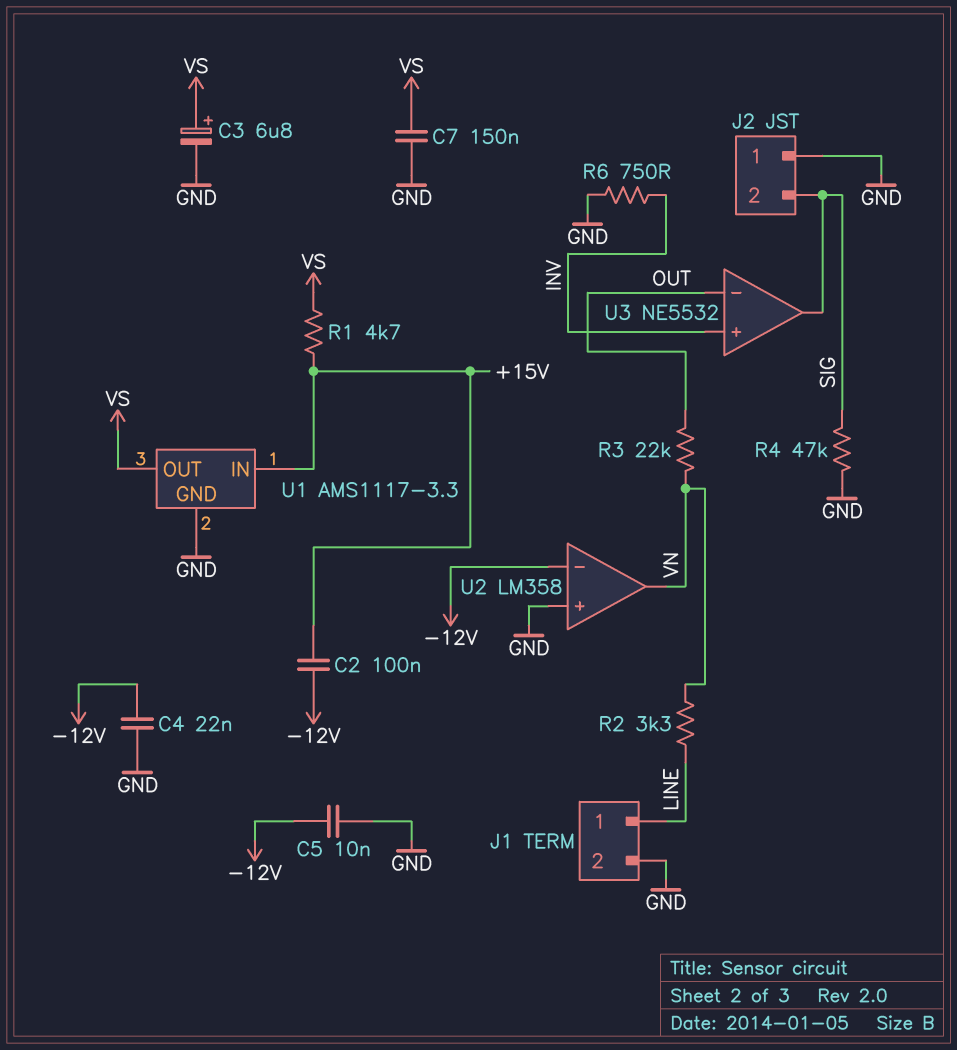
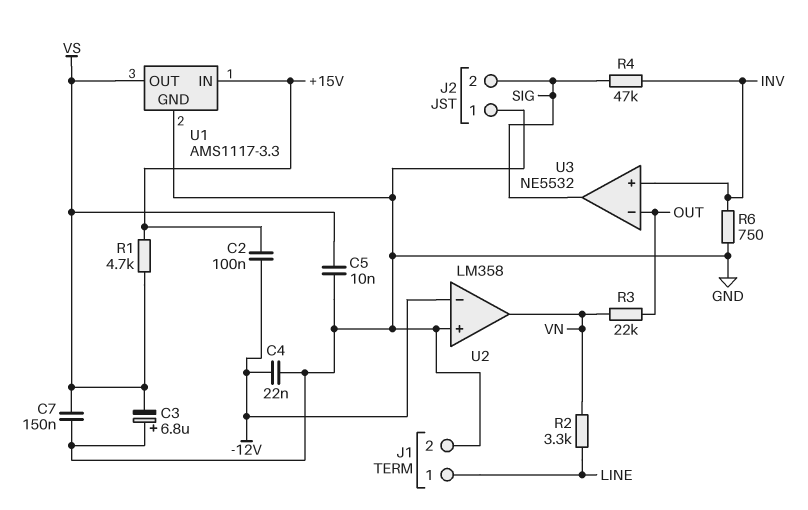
C3: 6.8uF (plus VS, minus GND) -> 6.8uF (plus GND, minus VS)
C5: 10nF (-12V, GND) -> 10nF (GND, VS)
R4: 47k (GND, SIG) -> 47k (INV, SIG)

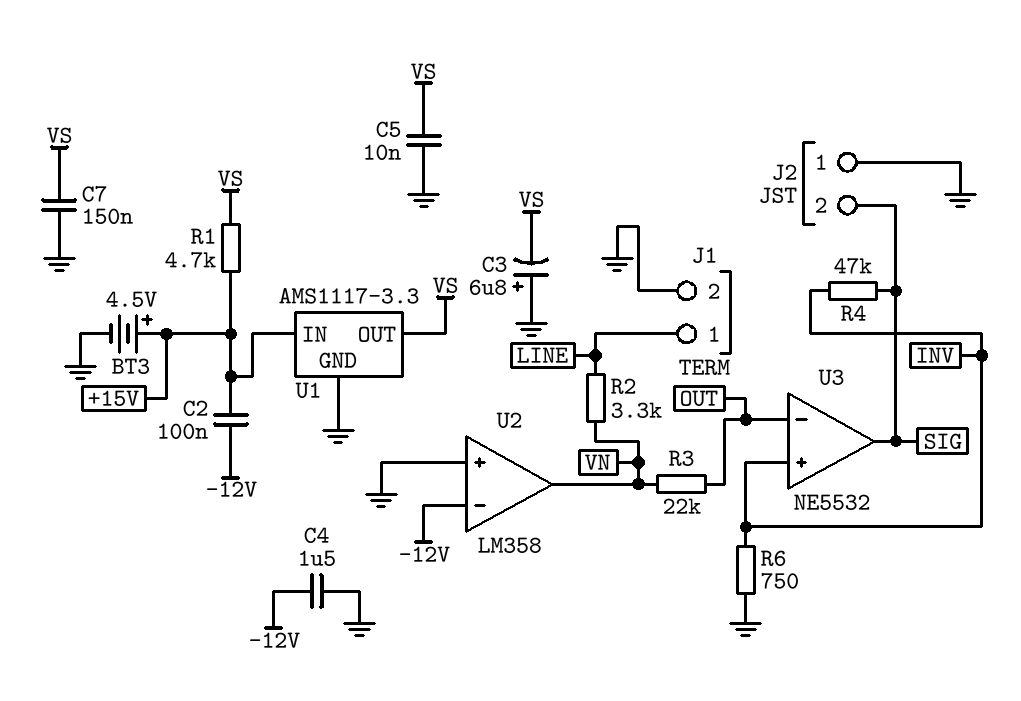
BT3: none -> 4.5V (plus +15V, minus GND)
C4: 22nF (-12V, GND) -> 1.5uF (-12V, GND)

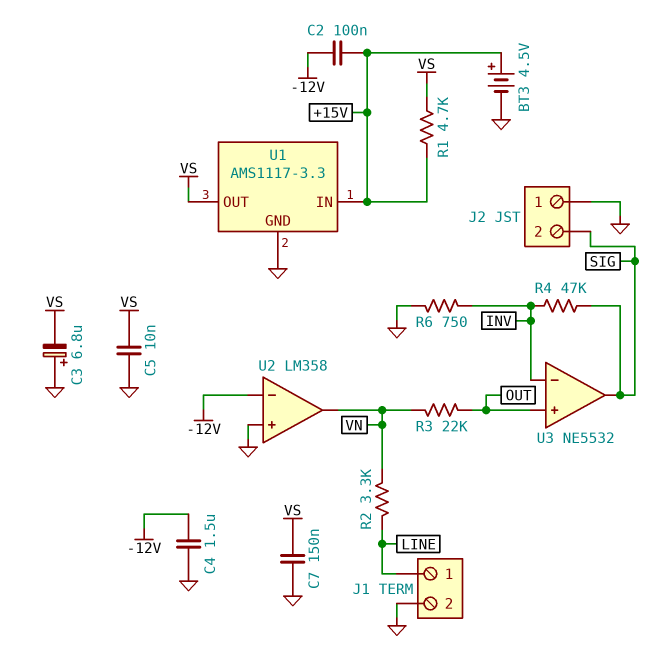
U3 pin in+: INV -> OUT
U3 pin in-: OUT -> INV

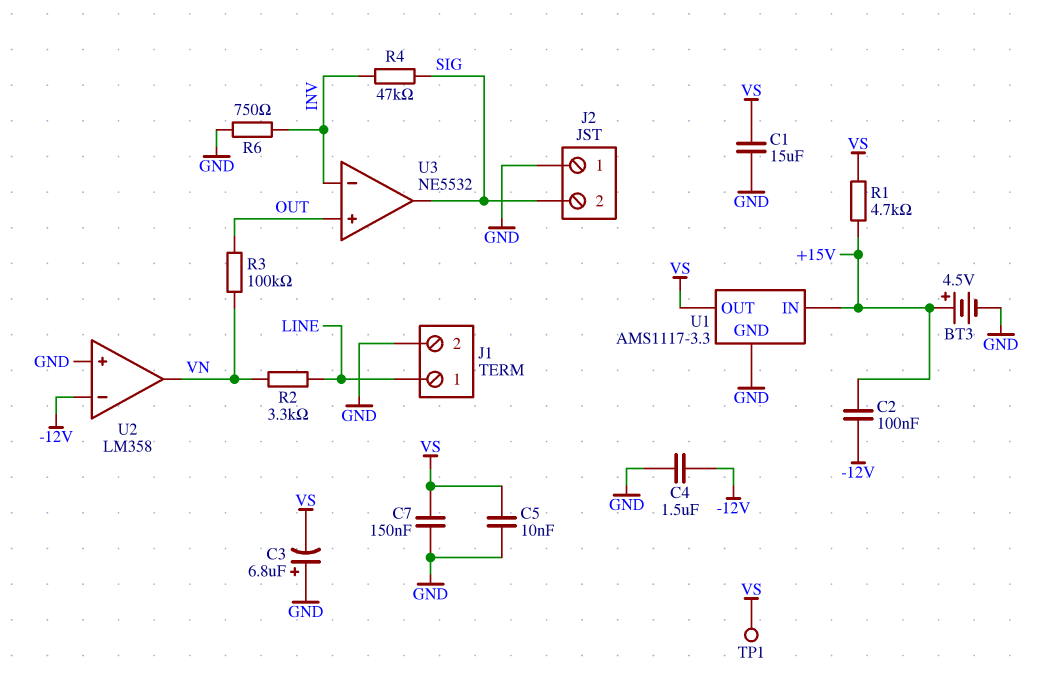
C1: none -> 15uF (GND, VS)
R3: 22k (OUT, VN) -> 100k (OUT, VN)
TP1: none -> test point (VS)

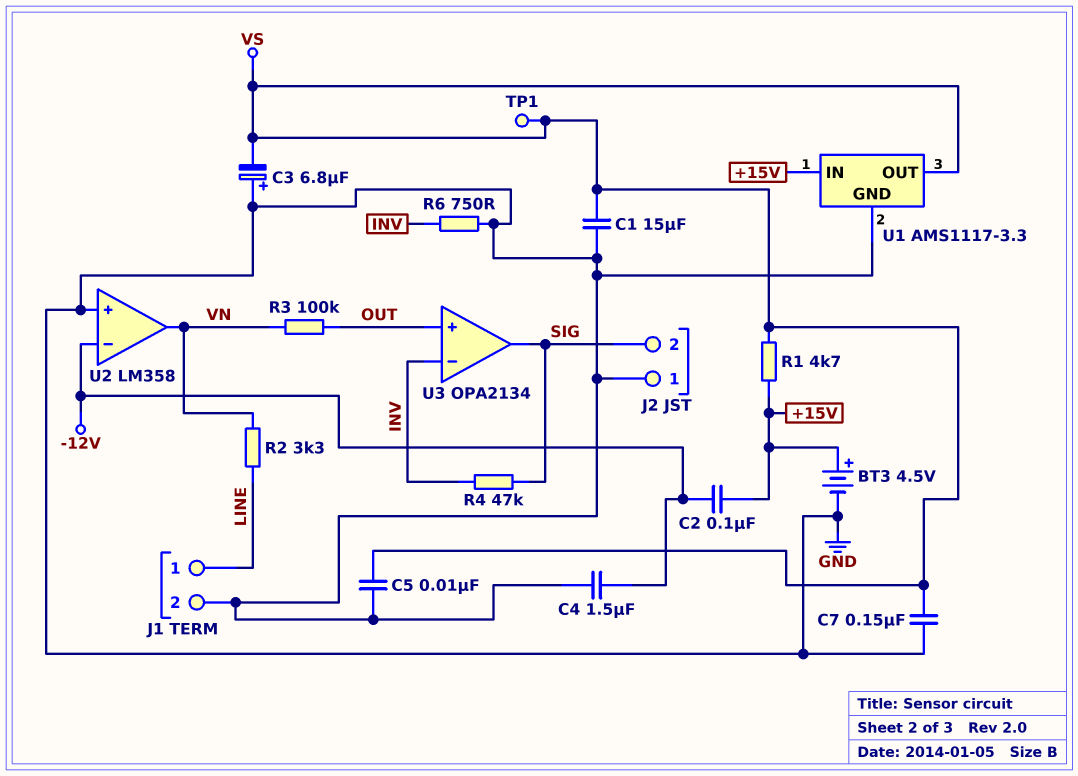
U3: NE5532 -> OPA2134

